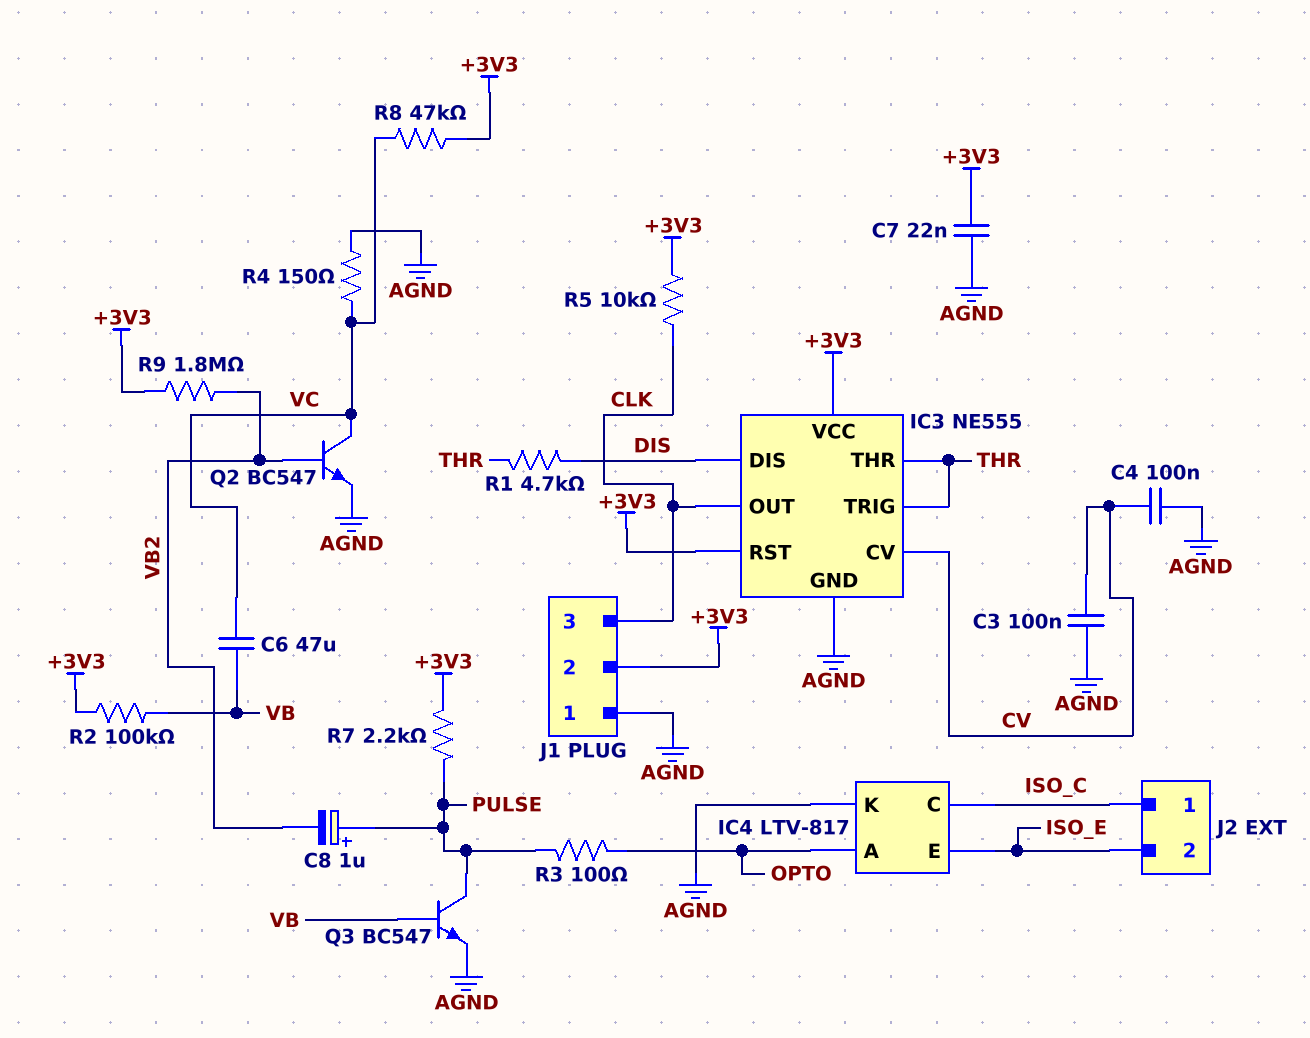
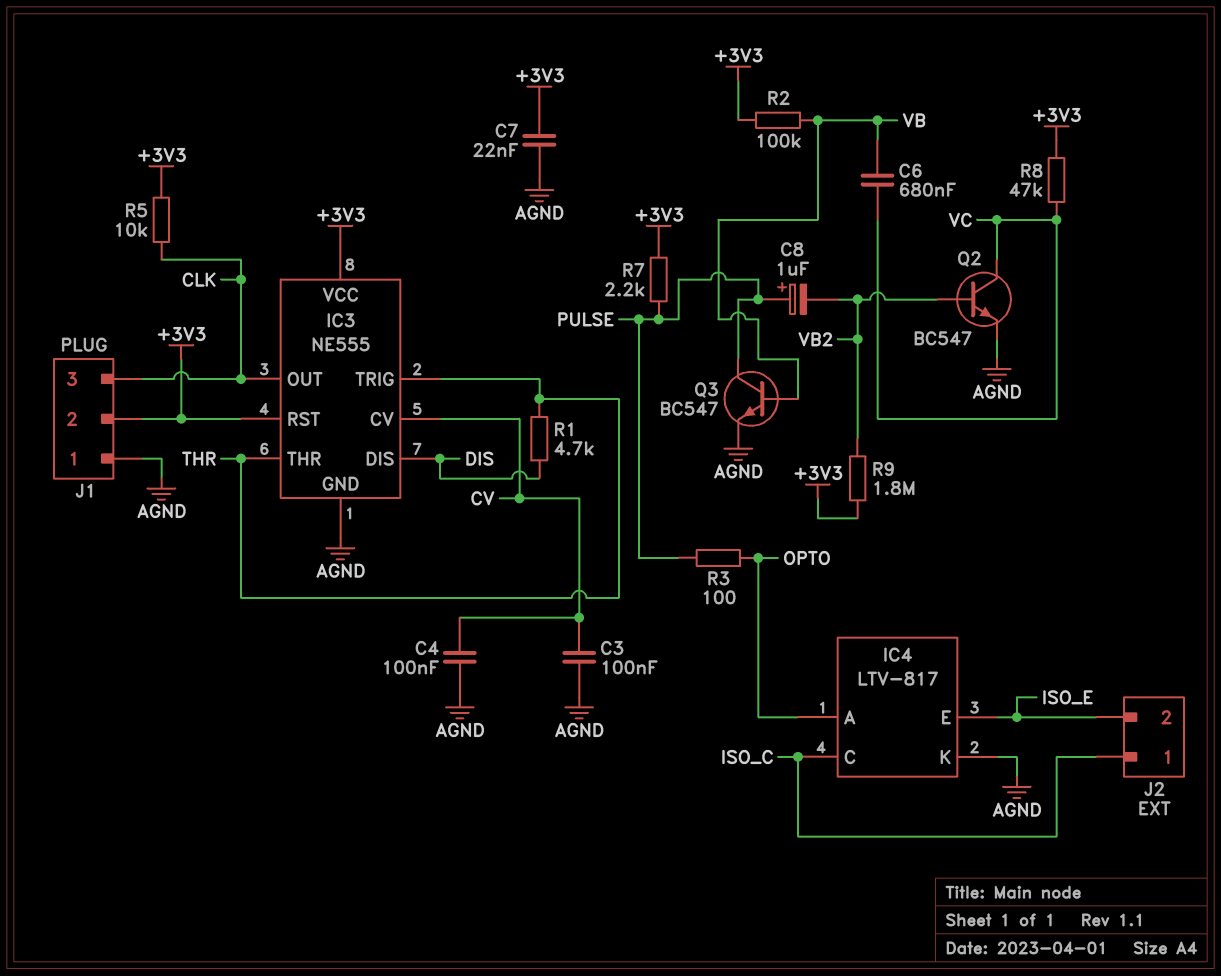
C6: 47uF (VB, VC) -> 680nF (VB, VC)
R4: 150 (AGND, VC) -> none

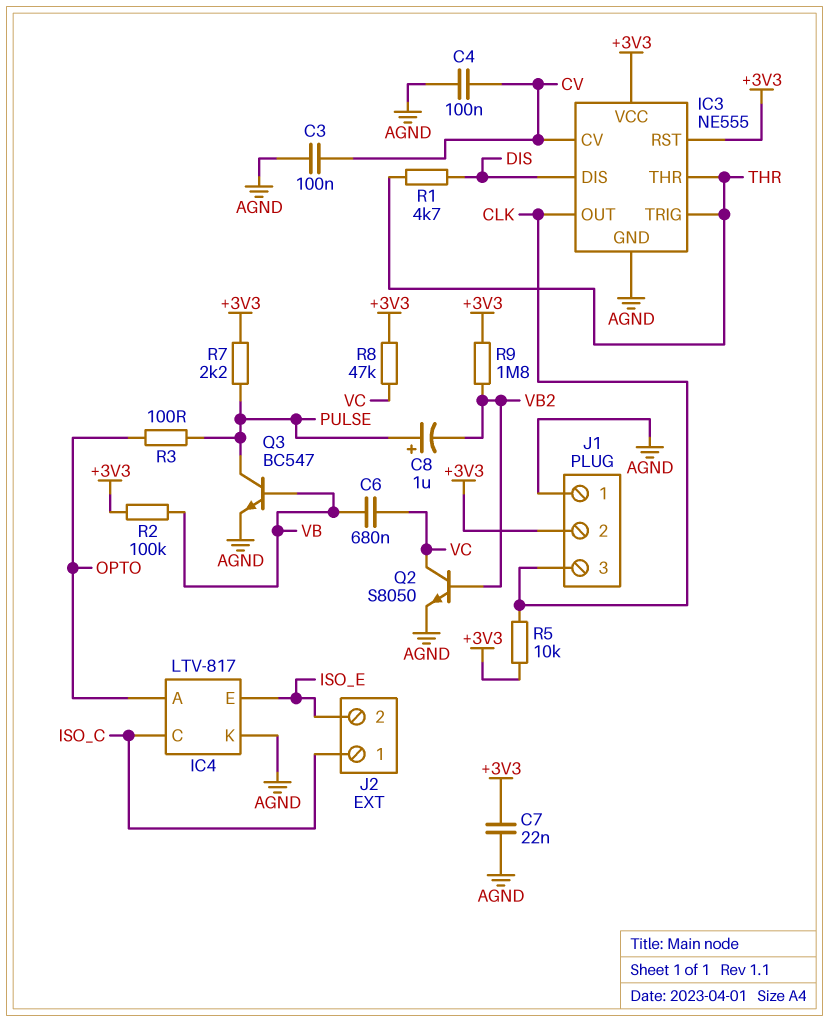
Q2: NPN BC547 (B VB2, C VC, E AGND) -> NPN S8050 (B VB2, C VC, E AGND)

